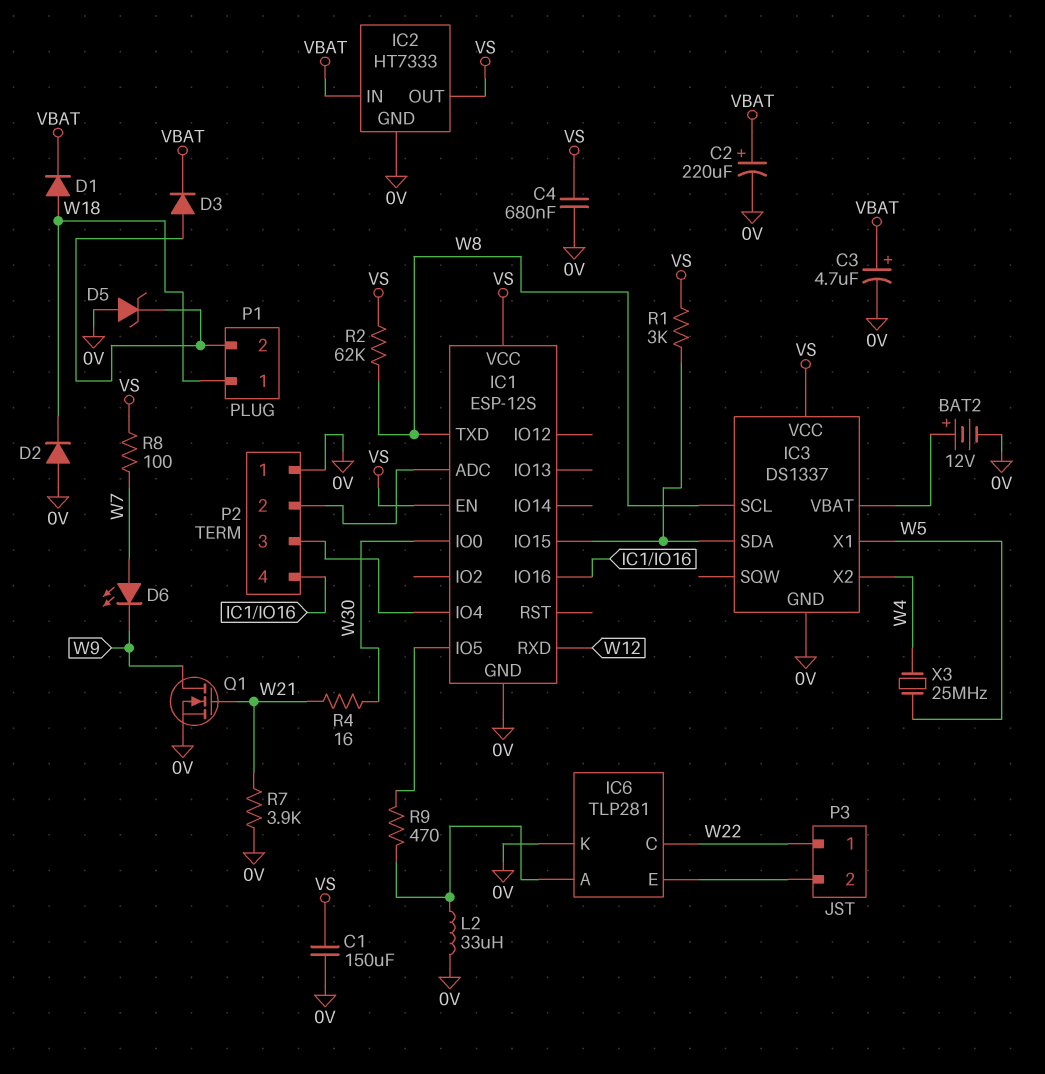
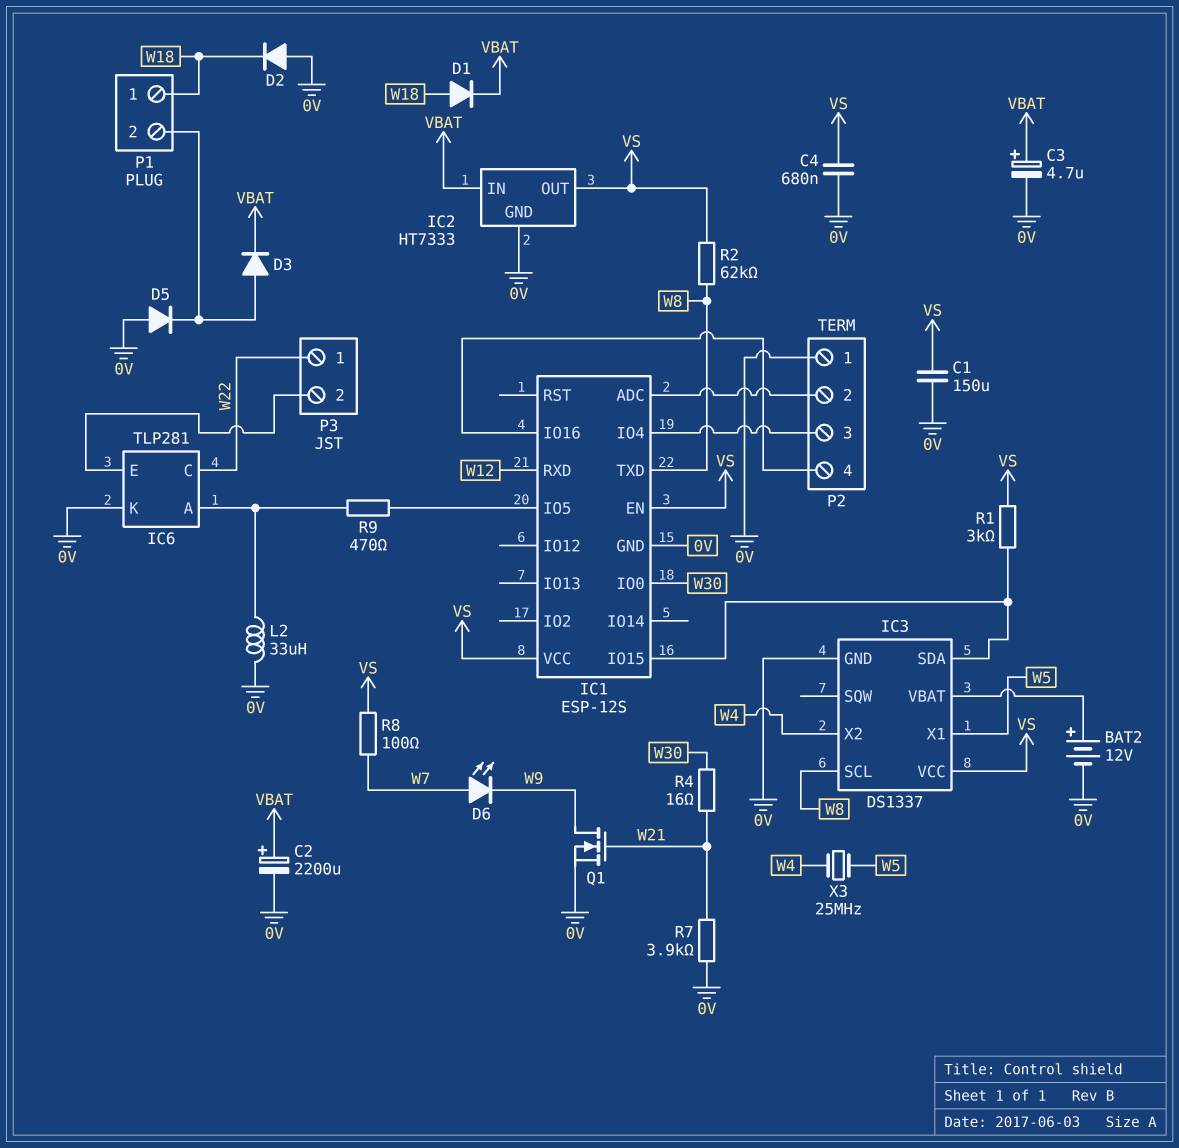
C2: 220uF (plus VBAT, minus 0V) -> 2200uF (plus VBAT, minus 0V)
D5: zener (A 0V, K P1/2) -> diode (A 0V, K P1/2)

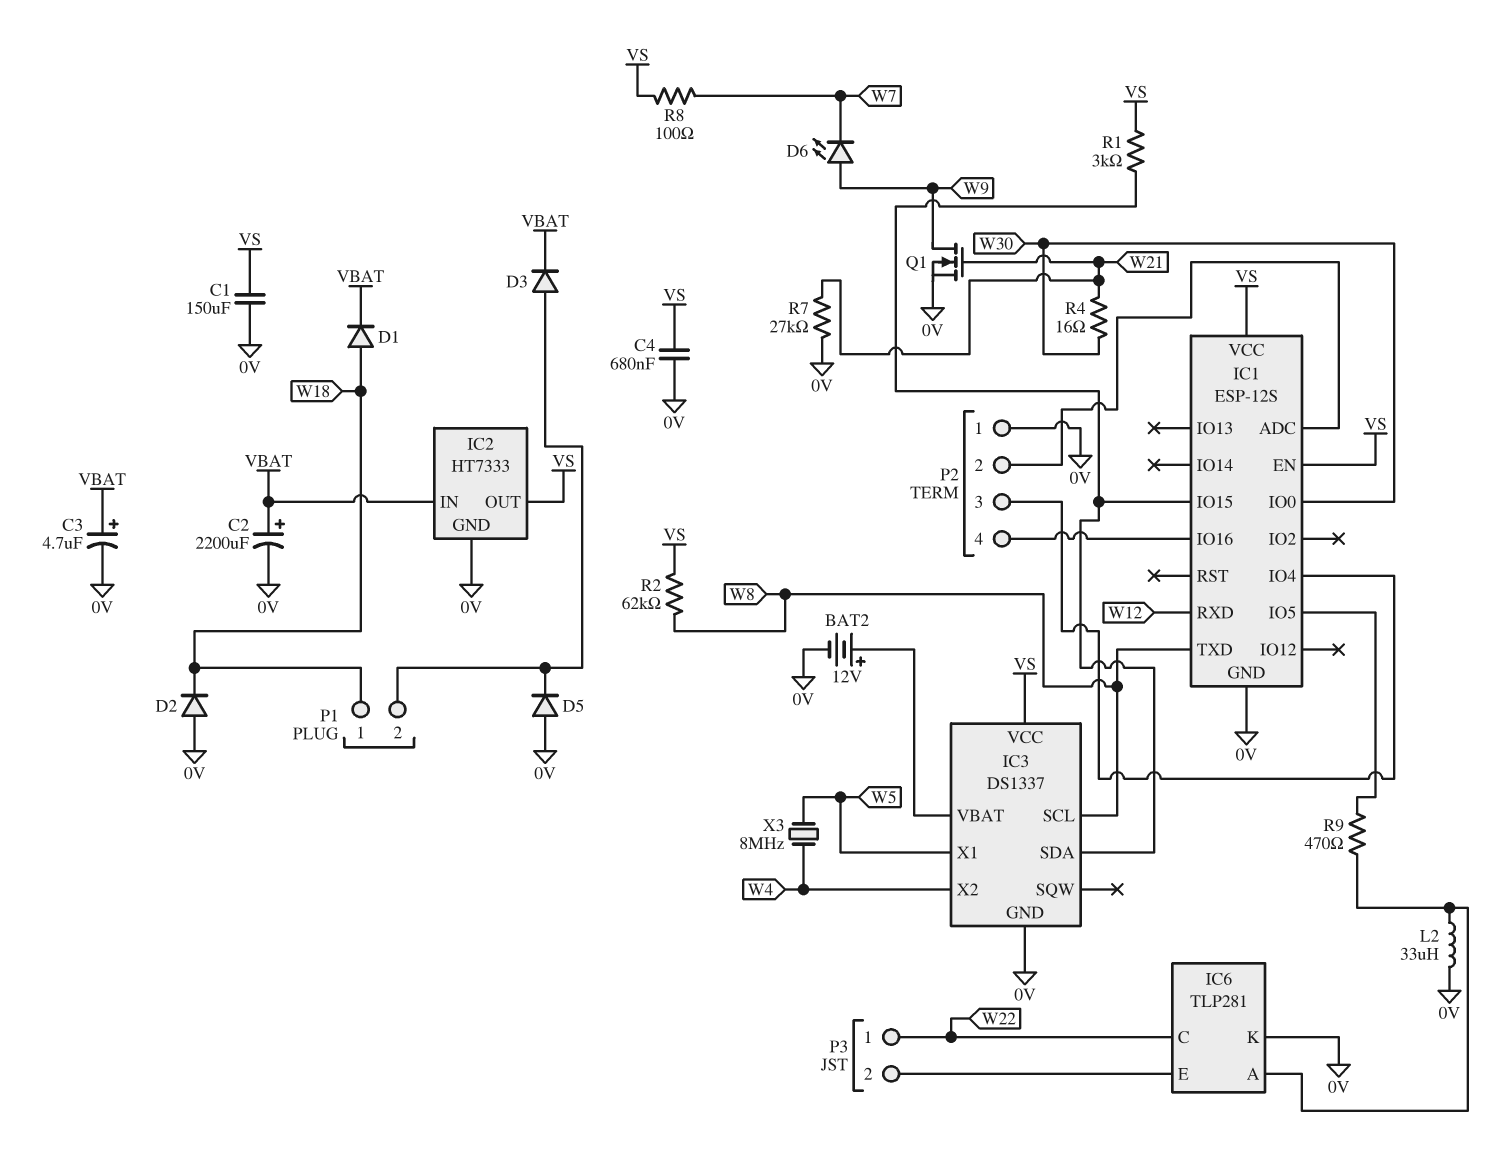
D6: LED (A W7, K W9) -> LED (A W9, K W7)
R7: 3.9k (0V, W21) -> 27k (0V, W21)
X3: 25MHz (W4, W5) -> 8MHz (W4, W5)

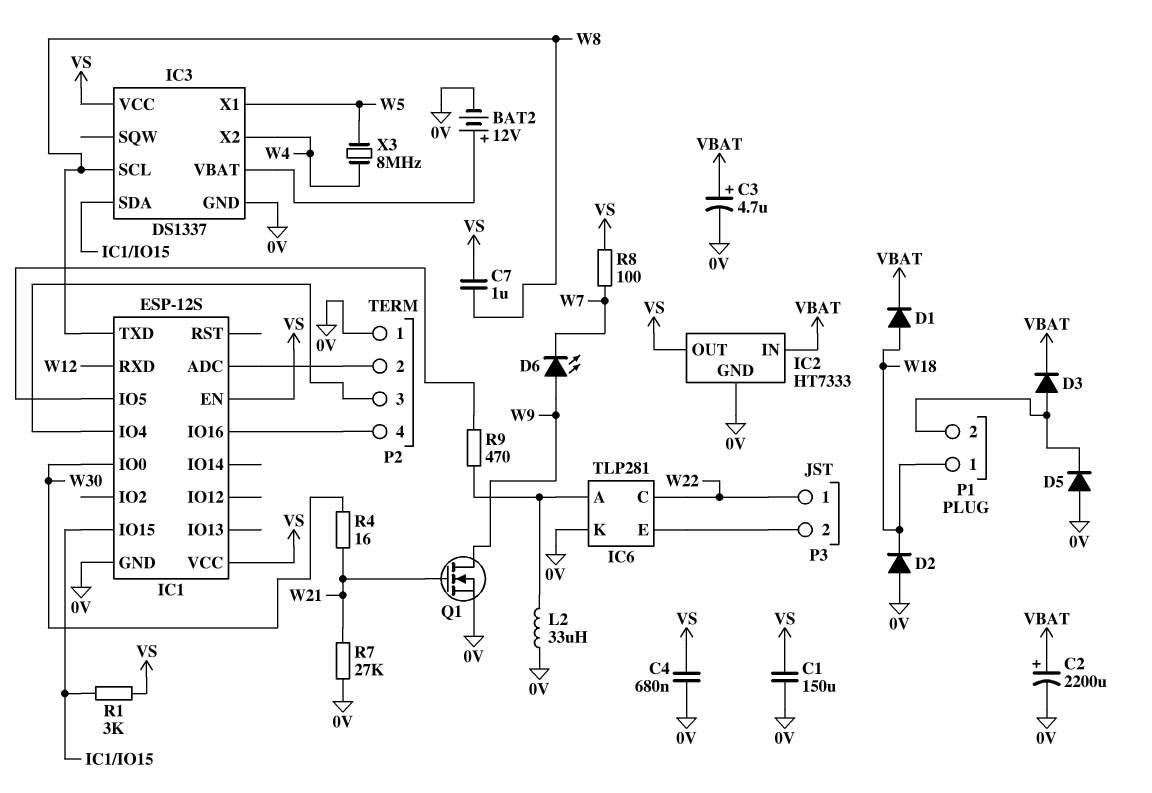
C7: none -> 1uF (VS, W8)
R2: 62k (VS, W8) -> none

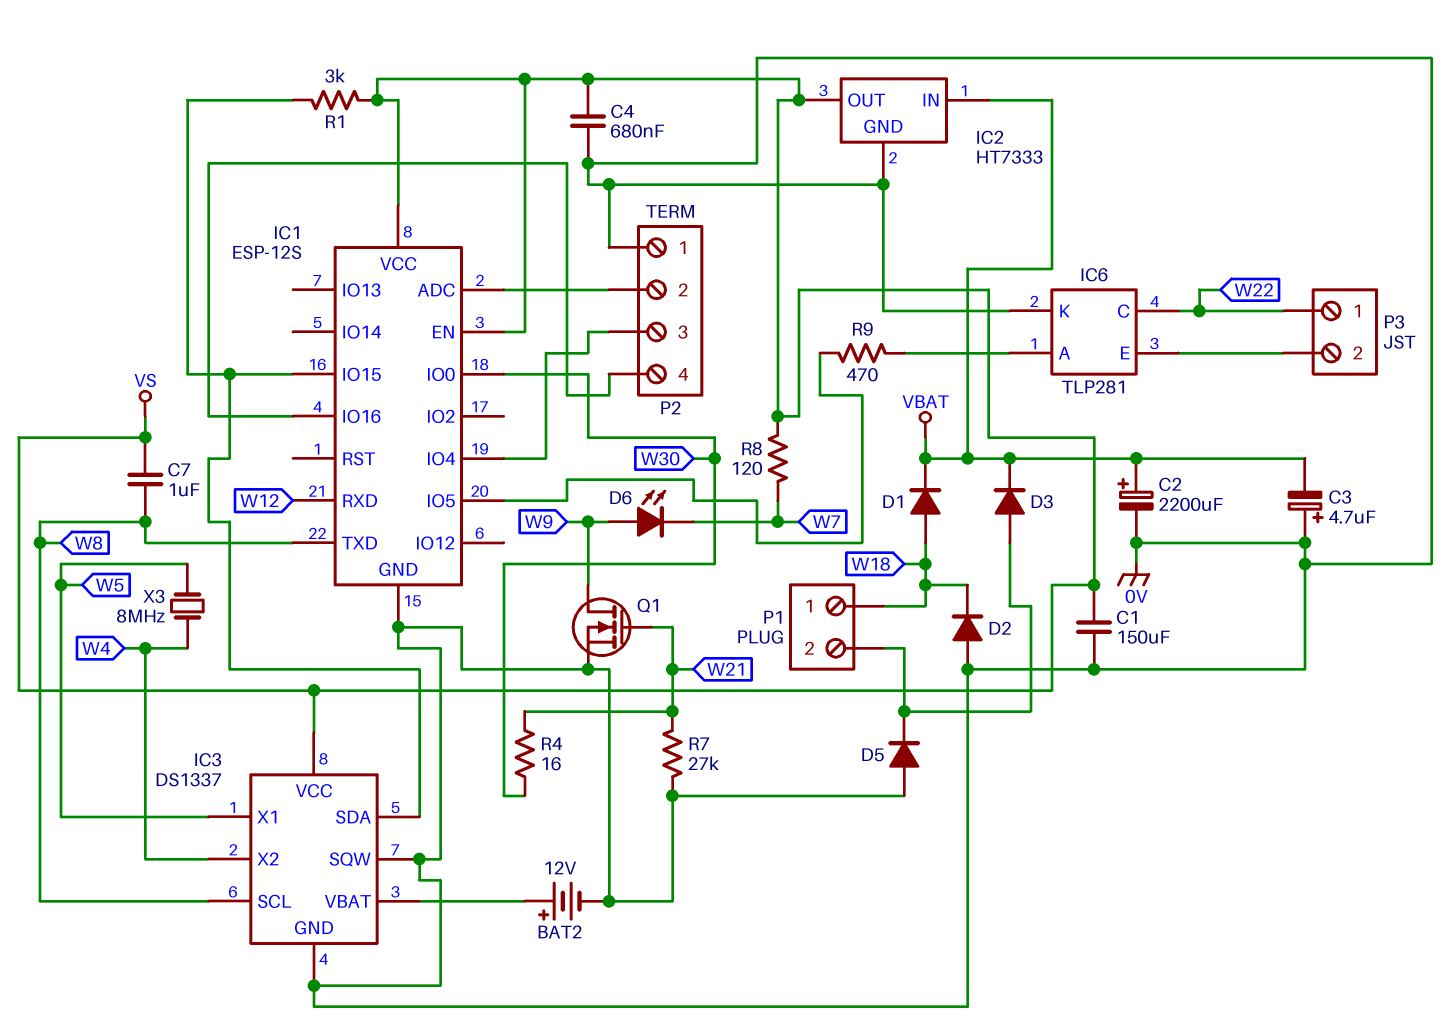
C3: 4.7uF (plus VBAT, minus 0V) -> 4.7uF (plus 0V, minus VBAT)
IC3 pin SQW: none -> 0V
L2: 33uH (0V, IC6/A) -> none
R8: 100 (VS, W7) -> 120 (VS, W7)

